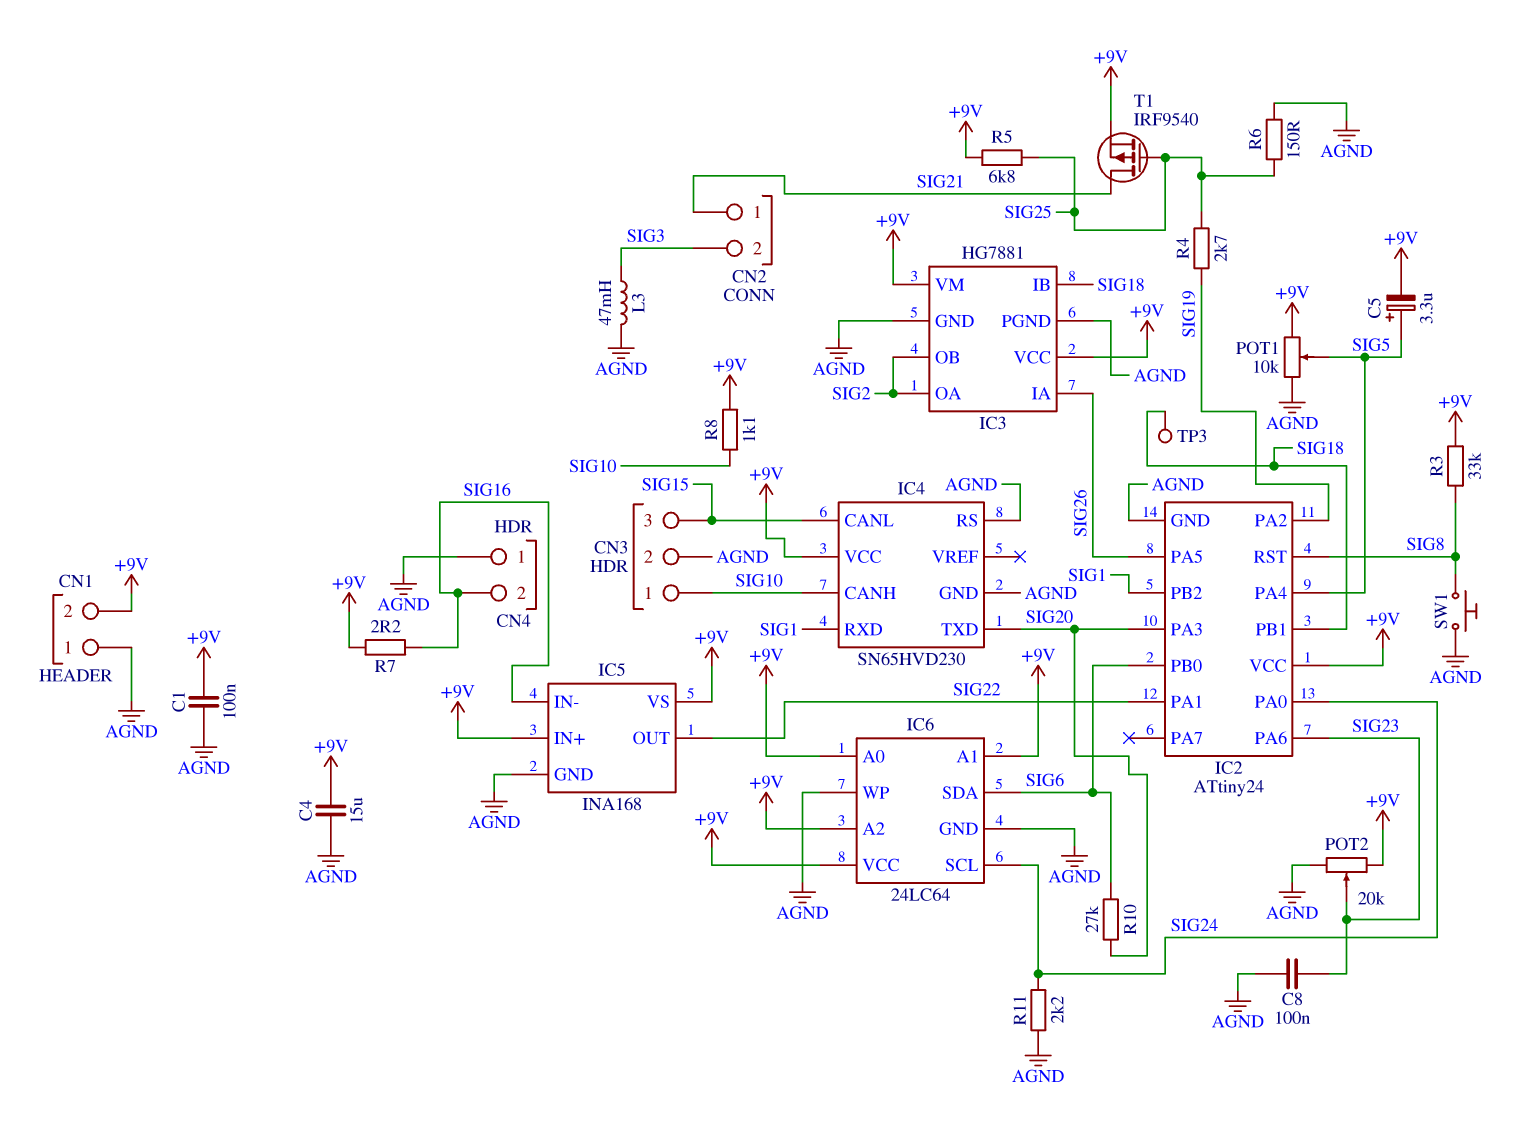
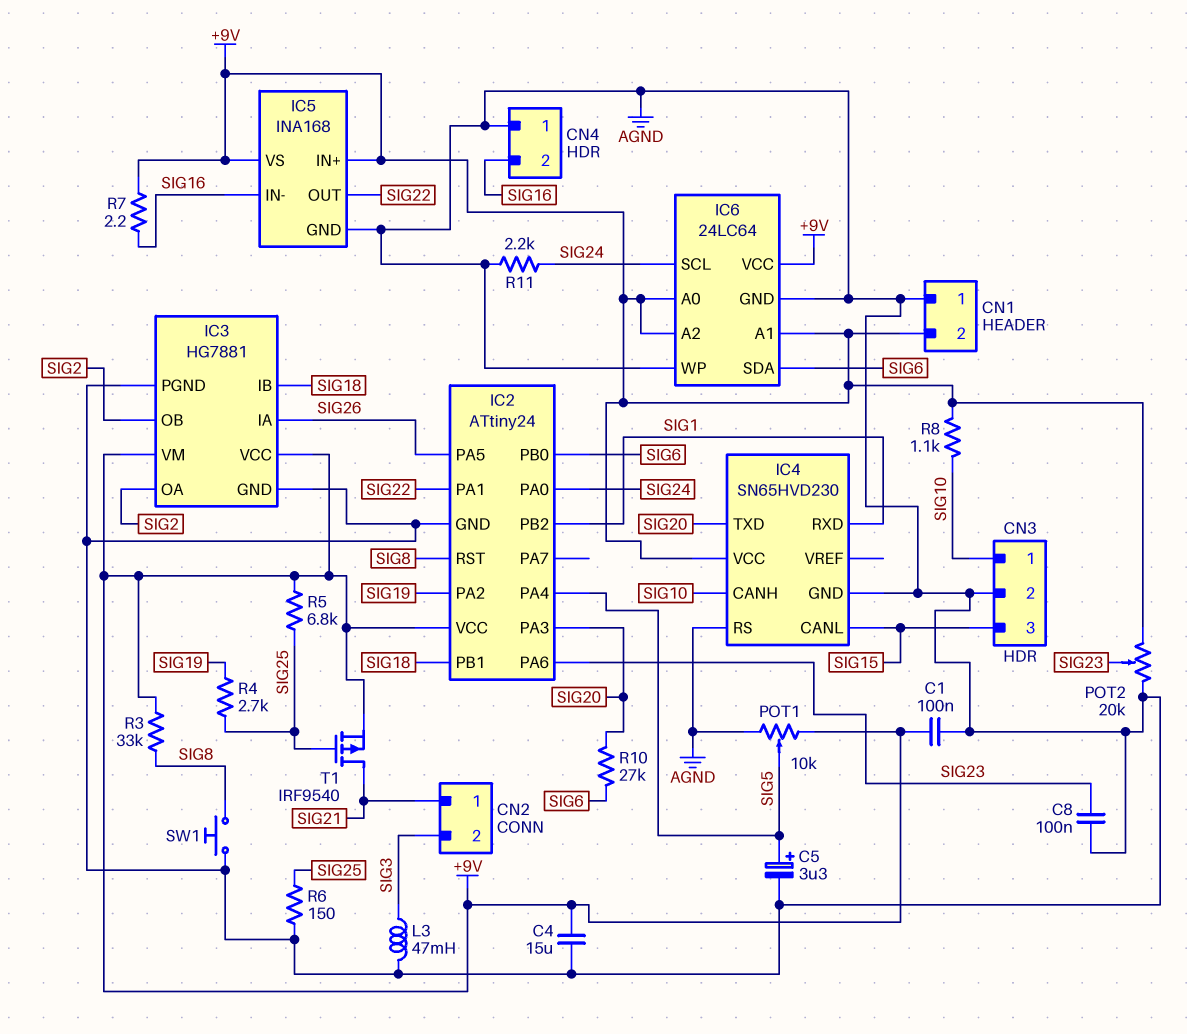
C5: 3.3uF (plus SIG5, minus +9V) -> 3.3uF (plus SIG5, minus AGND)
TP3: test point (SIG18) -> none

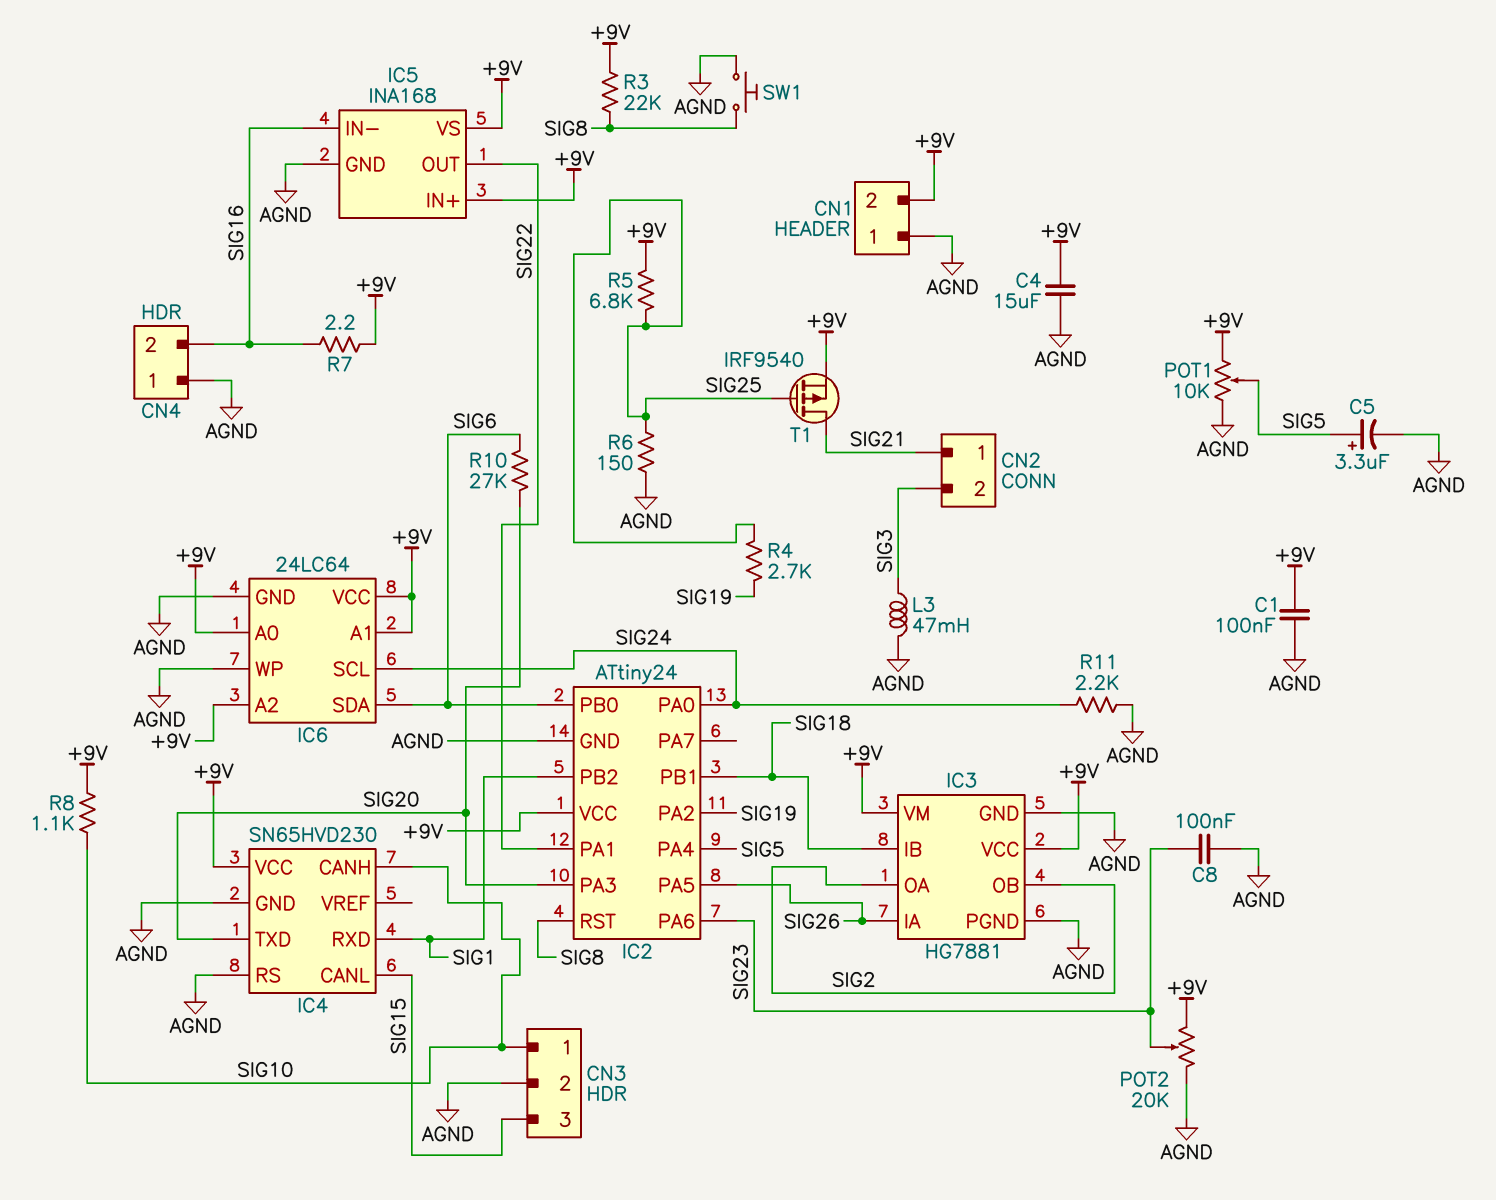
R3: 33k (+9V, SIG8) -> 22k (+9V, SIG8)

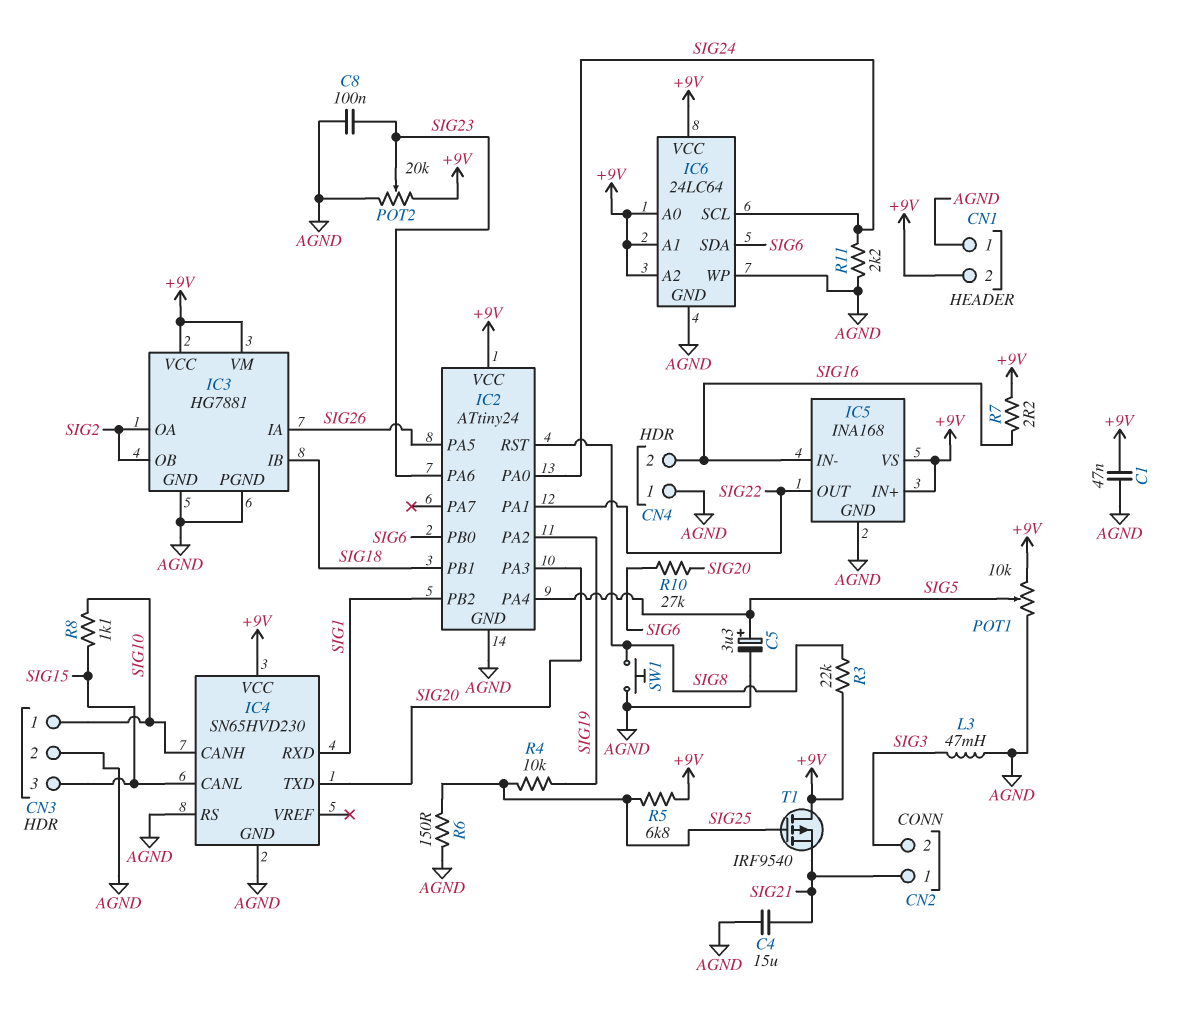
C1: 100nF (+9V, AGND) -> 47nF (+9V, AGND)
C4: 15uF (+9V, AGND) -> 15uF (AGND, SIG21)
R4: 2.7k (SIG19, SIG25) -> 10k (SIG19, SIG25)
R8: 1.1k (+9V, SIG10) -> 1.1k (SIG10, SIG15)
T1: PMOS IRF9540 (G SIG25, D SIG21, S +9V) -> PMOS IRF9540 (G SIG25, D +9V, S SIG21)

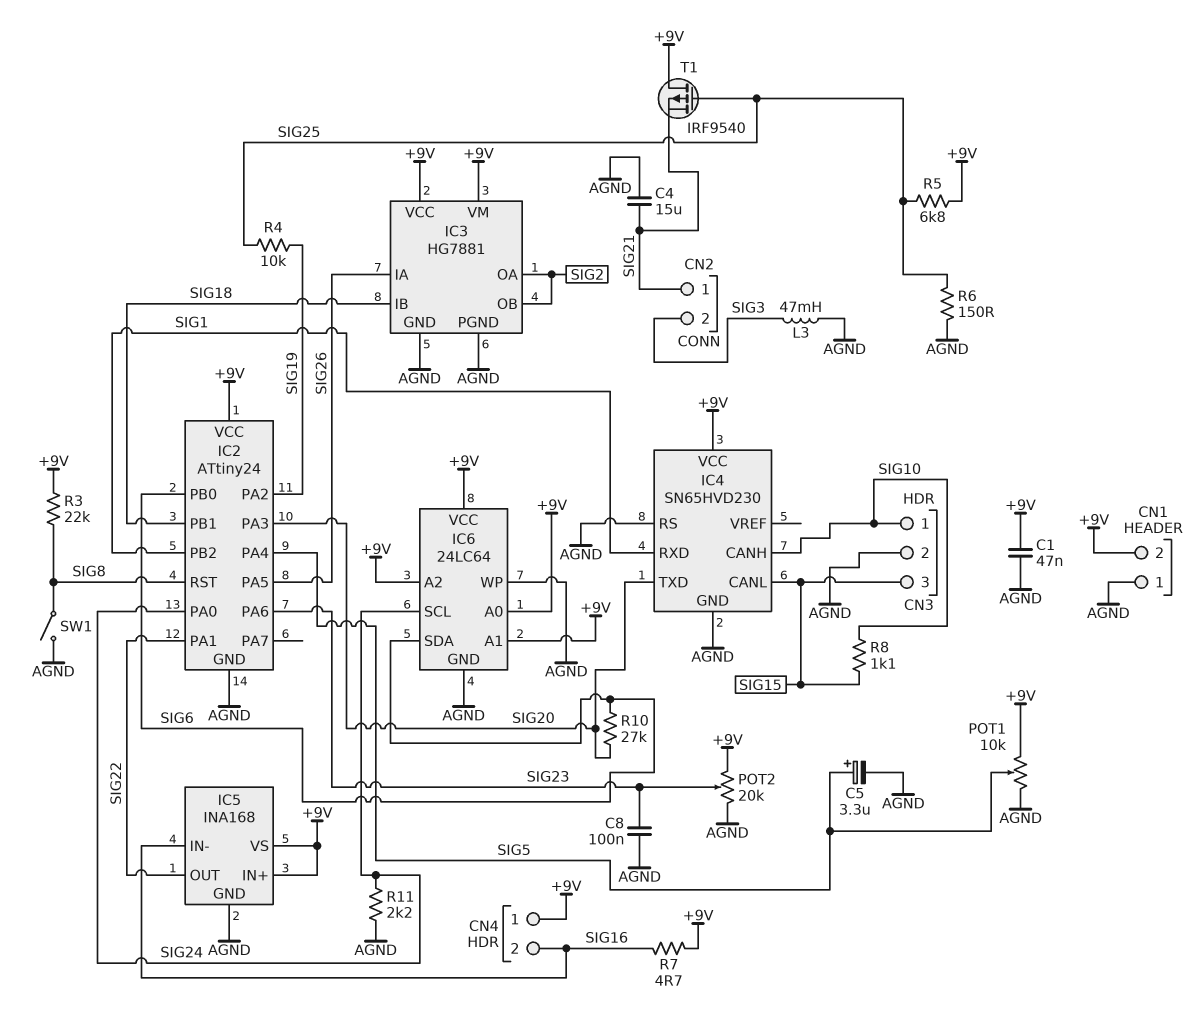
CN4 pin 1: AGND -> +9V
R7: 2.2 (+9V, SIG16) -> 4.7 (+9V, SIG16)
SW1: button (AGND, SIG8) -> switch (AGND, SIG8)

